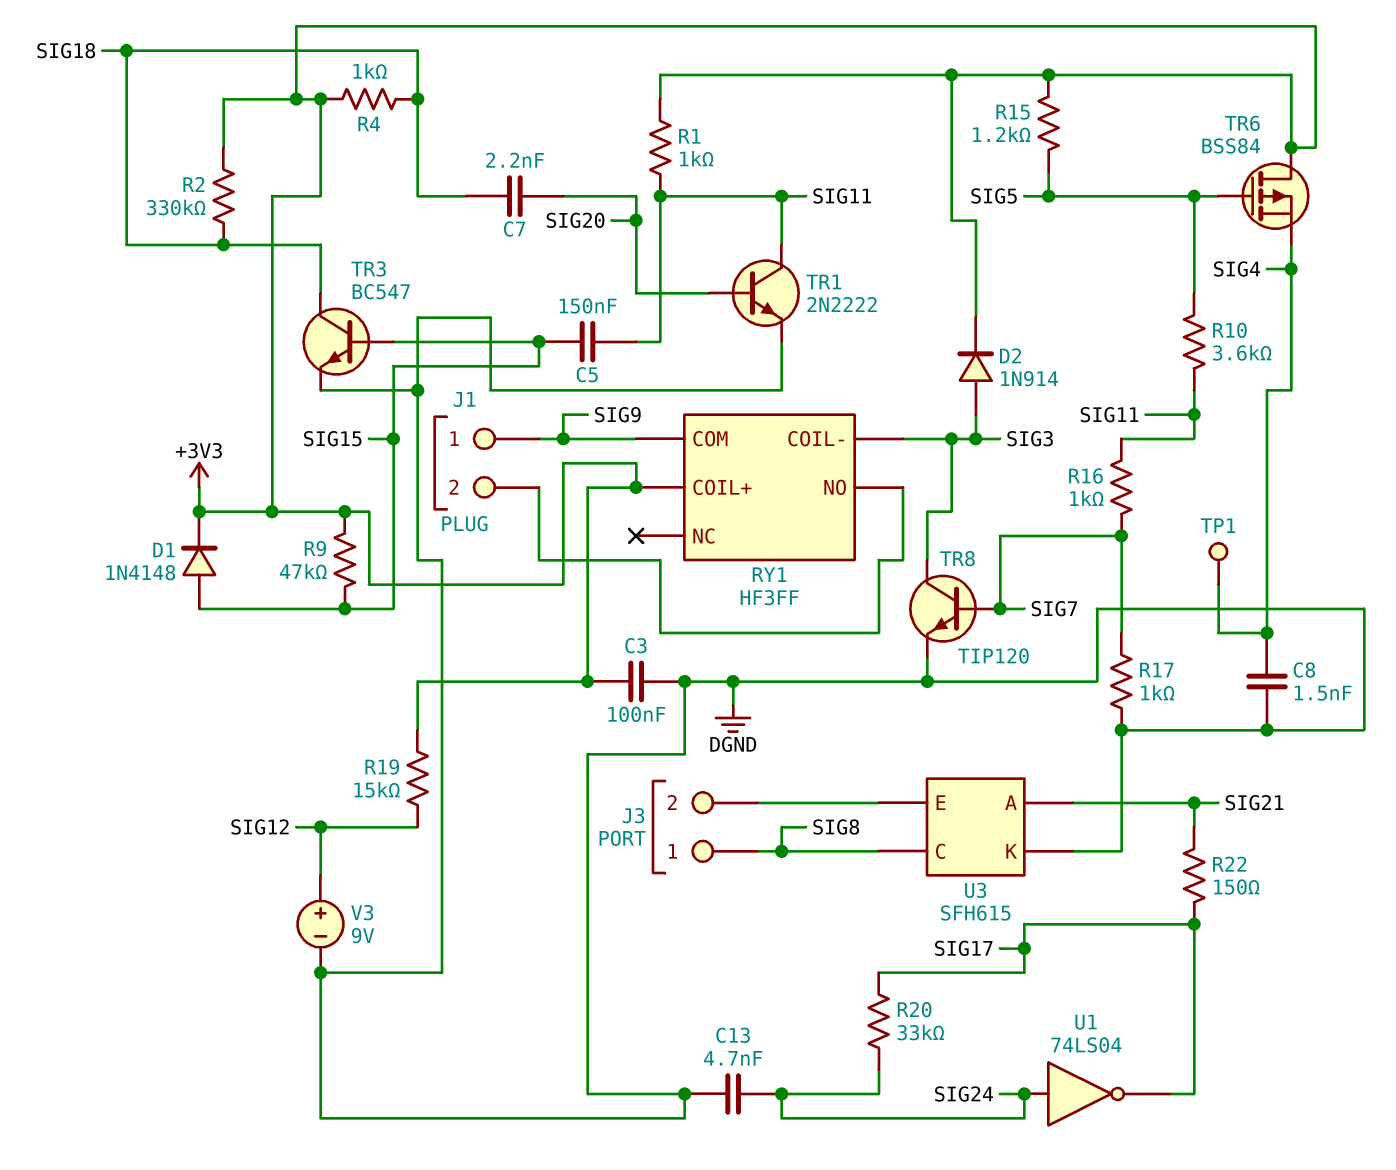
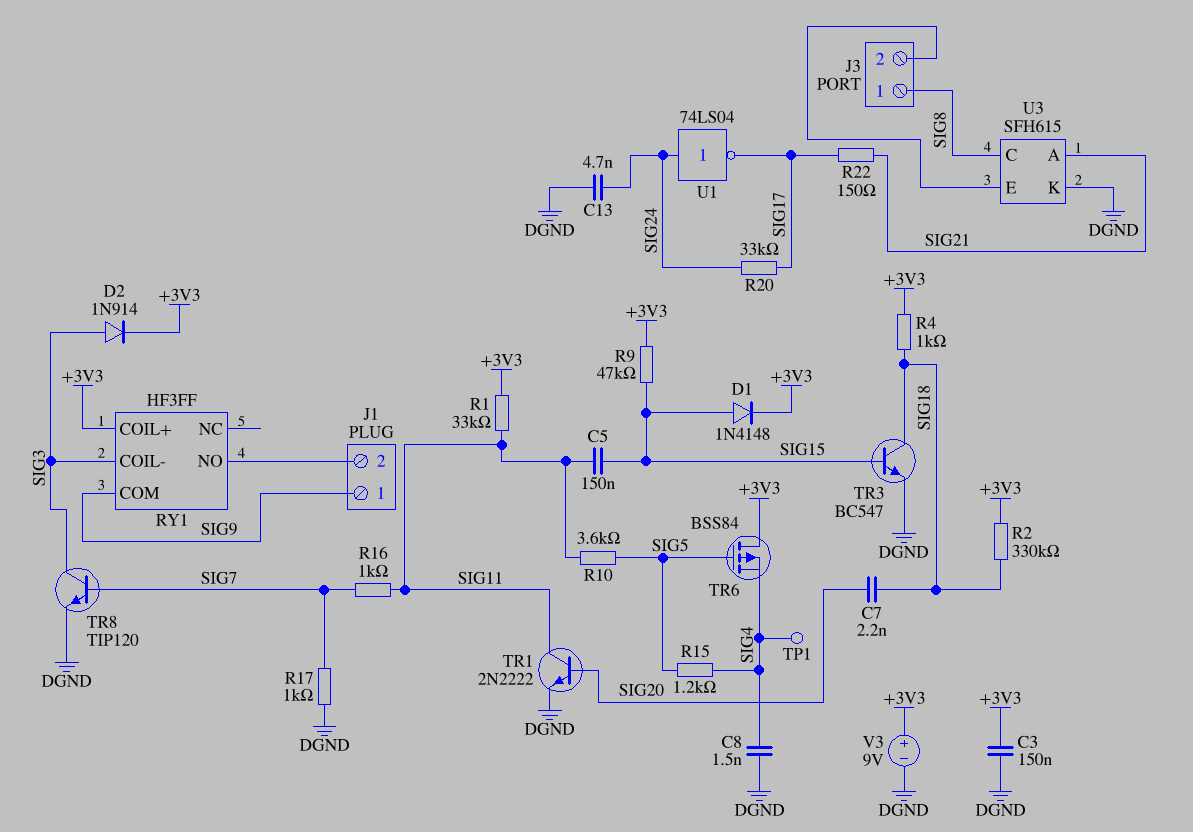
C3: 100nF (+3V3, DGND) -> 150nF (+3V3, DGND)
R1: 1k (+3V3, SIG11) -> 33k (+3V3, SIG11)
R15: 1.2k (+3V3, SIG5) -> 1.2k (SIG4, SIG5)
R19: 15k (+3V3, SIG12) -> none
V3: 9V (plus SIG12, minus DGND) -> 9V (plus +3V3, minus DGND)

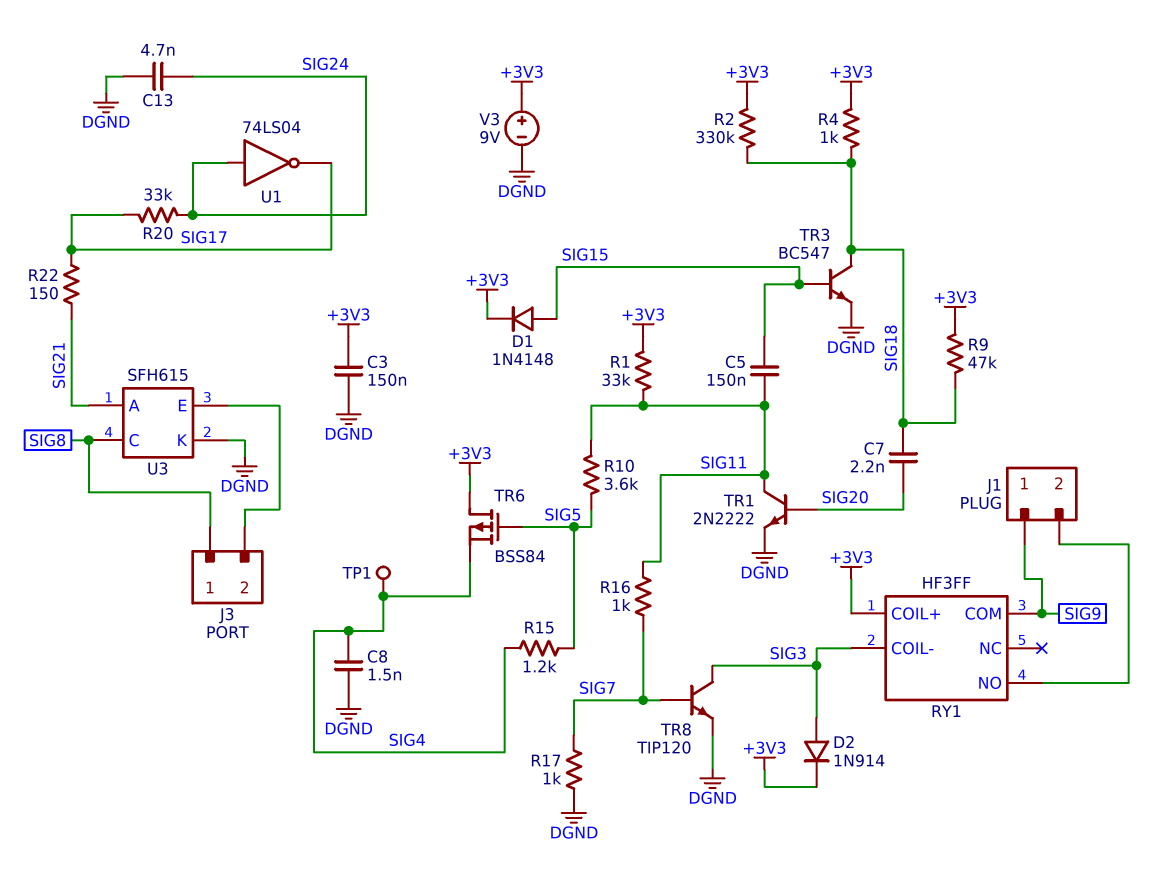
R9: 47k (+3V3, SIG15) -> 47k (+3V3, SIG18)

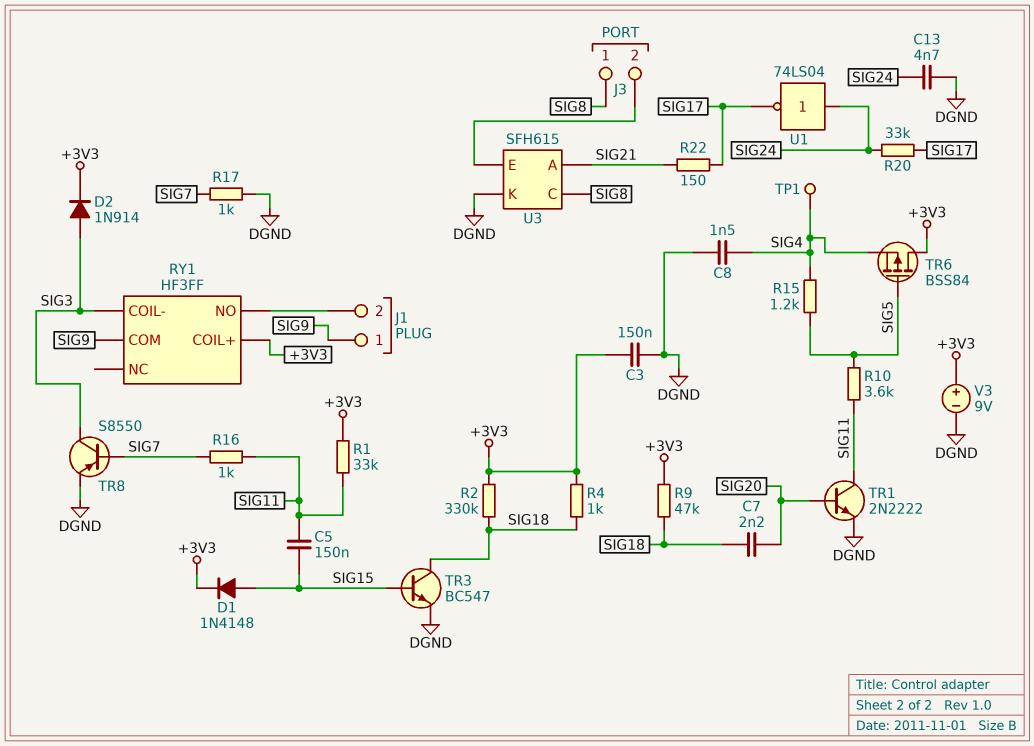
TR8: NPN TIP120 (B SIG7, C SIG3, E DGND) -> PNP S8550 (B SIG7, C SIG3, E DGND)

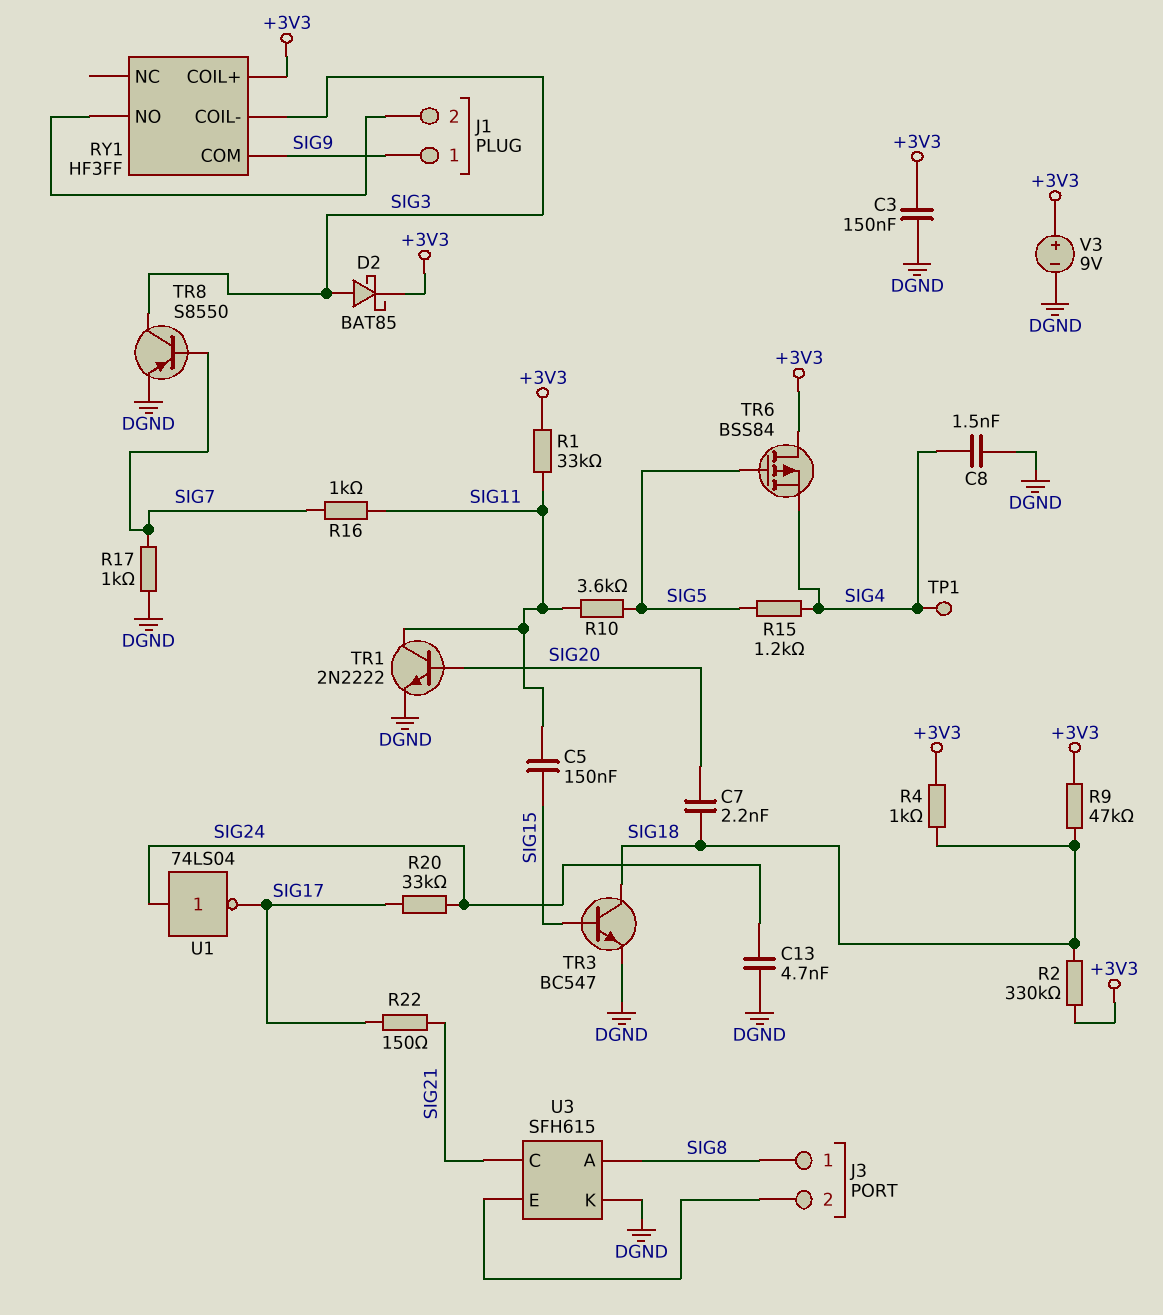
D1: diode 1N4148 (A SIG15, K +3V3) -> none
D2: diode 1N914 (A SIG3, K +3V3) -> schottky BAT85 (A SIG3, K +3V3)
U3 pin A: SIG21 -> SIG8
U3 pin C: SIG8 -> SIG21

